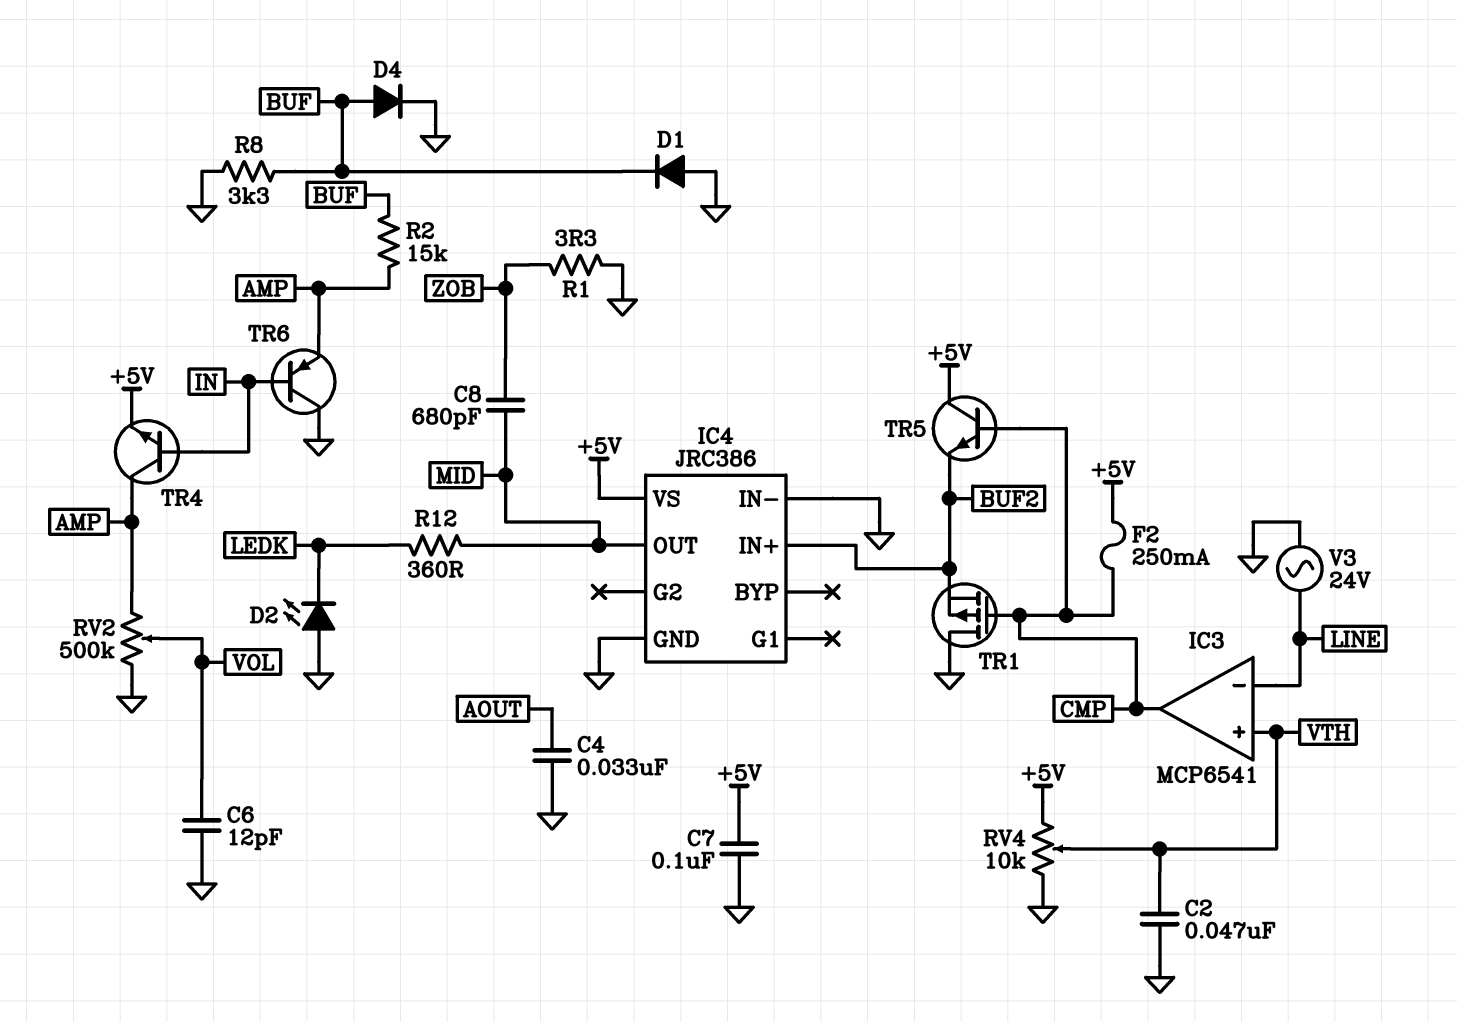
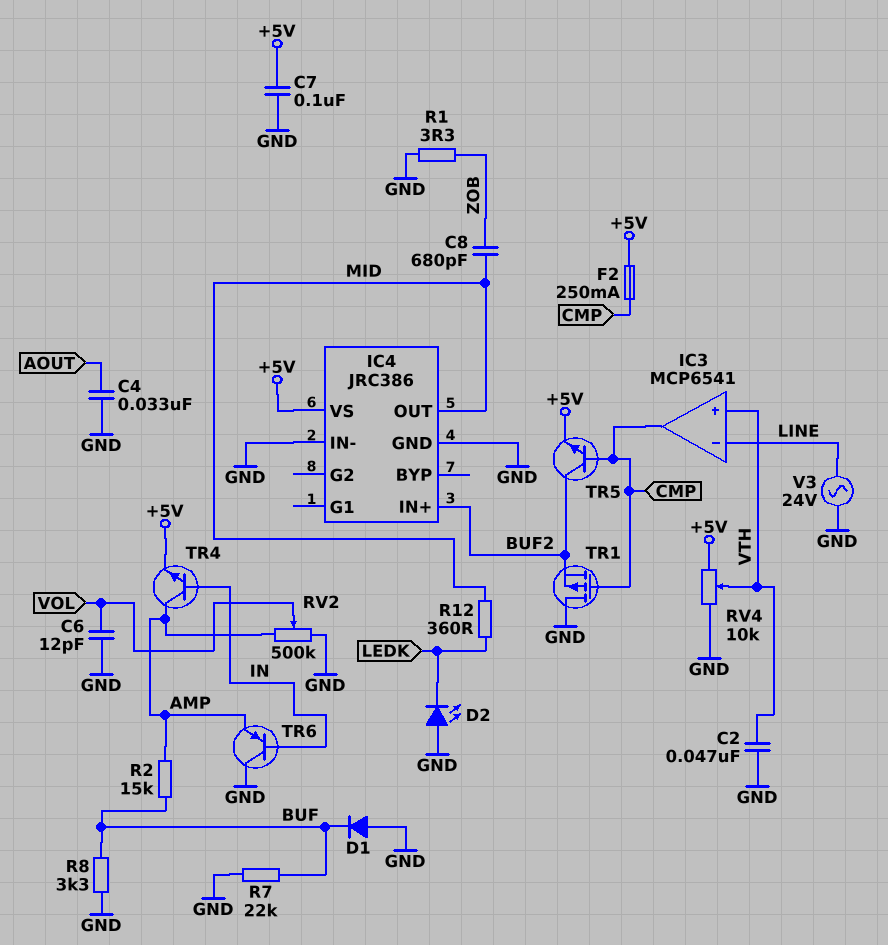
D4: diode (A BUF, K GND) -> none
R7: none -> 22k (BUF, GND)
TR5: NPN (B CMP, C +5V, E BUF2) -> NPN (B CMP, C BUF2, E +5V)

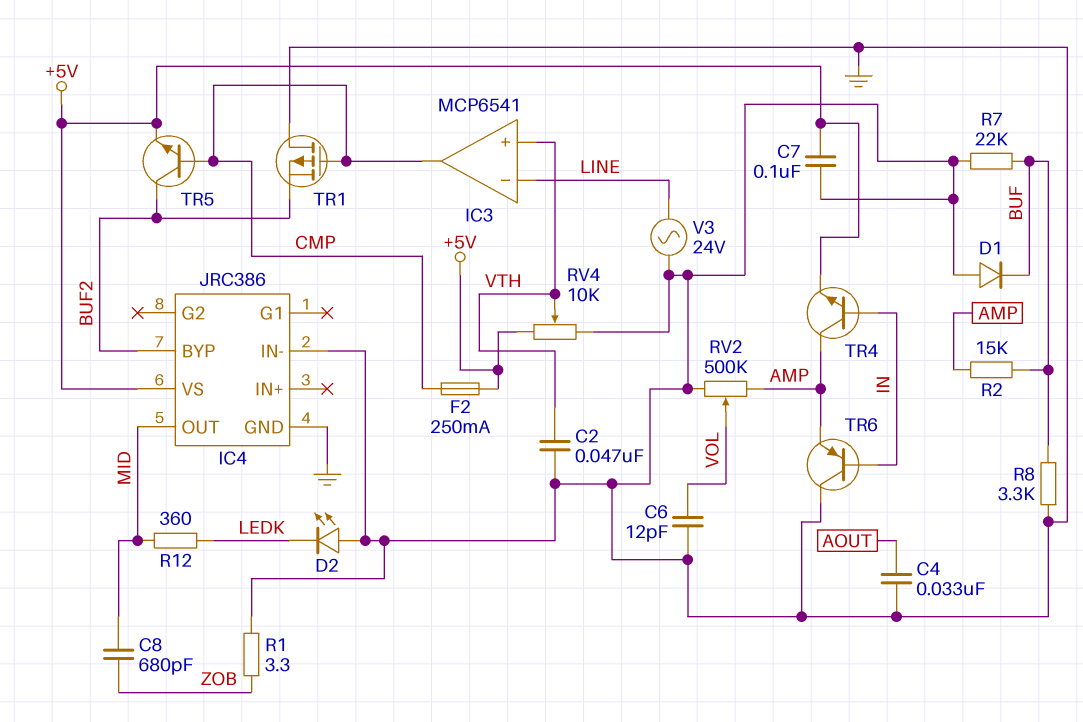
IC4 pin BYP: none -> BUF2
IC4 pin IN+: BUF2 -> none

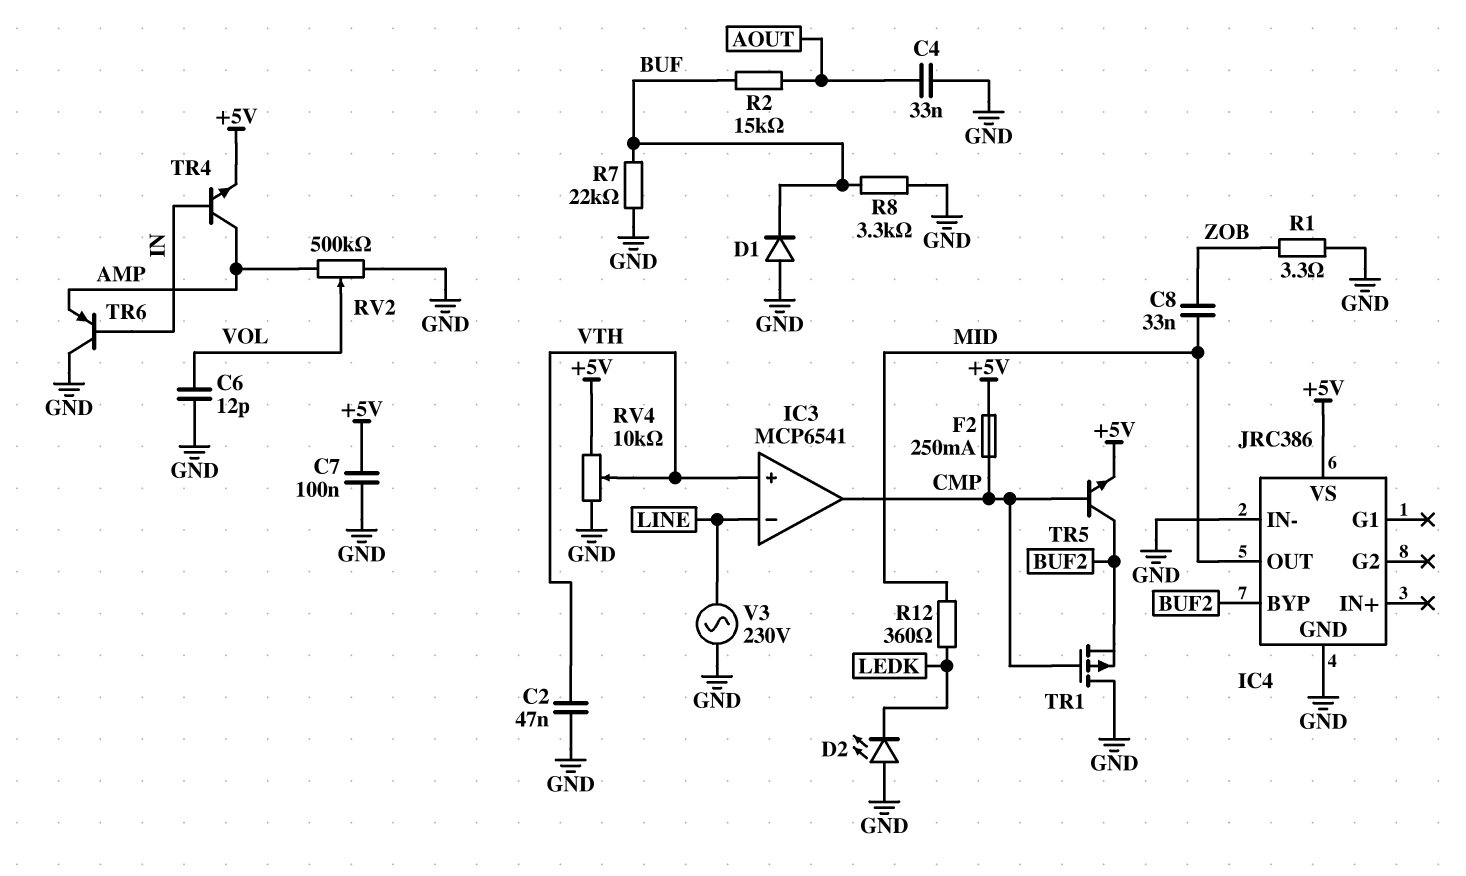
C8: 680pF (MID, ZOB) -> 33nF (MID, ZOB)
R2: 15k (AMP, BUF) -> 15k (AOUT, BUF)
V3: AC 24V (GND, LINE) -> AC 230V (GND, LINE)

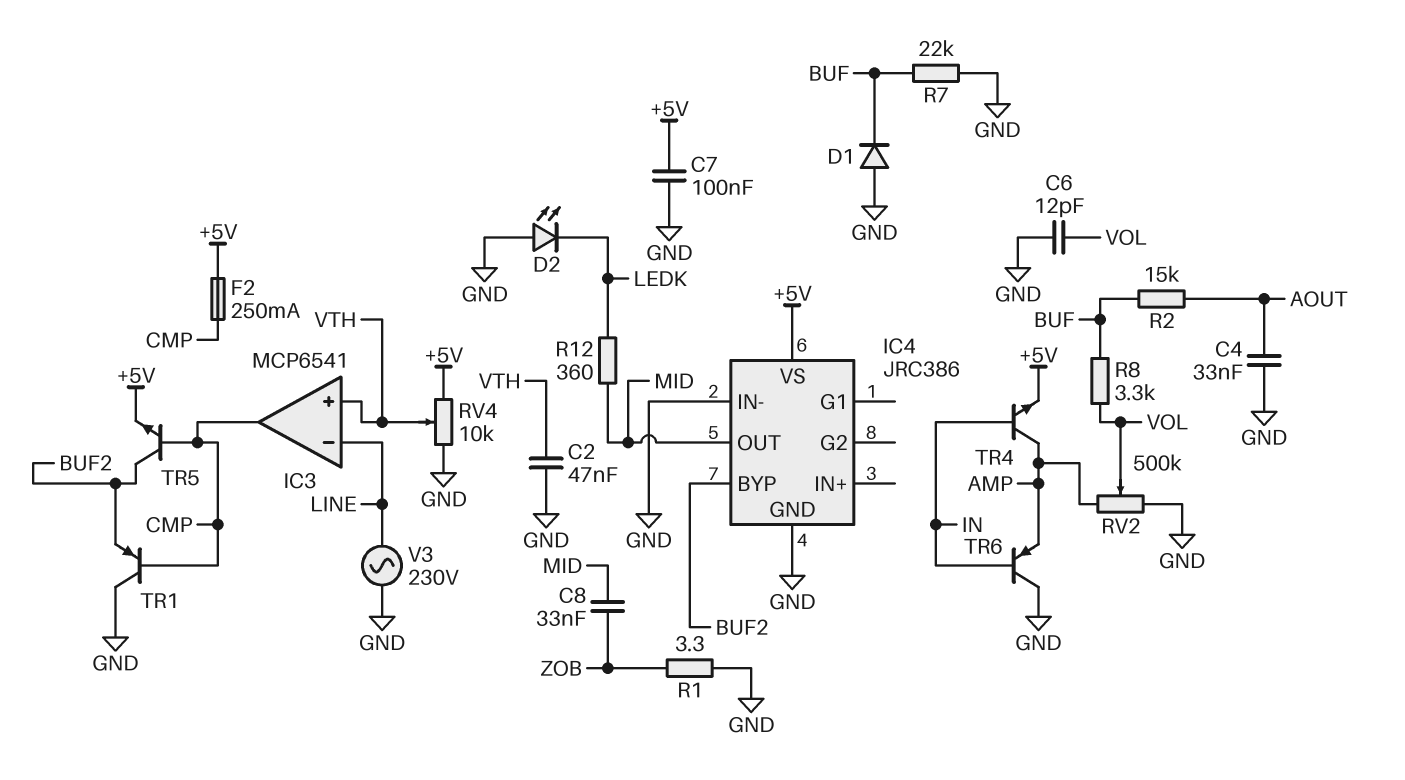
R8: 3.3k (BUF, GND) -> 3.3k (BUF, VOL)
TR1: PMOS (G CMP, D GND, S BUF2) -> PNP (B CMP, C GND, E BUF2)

